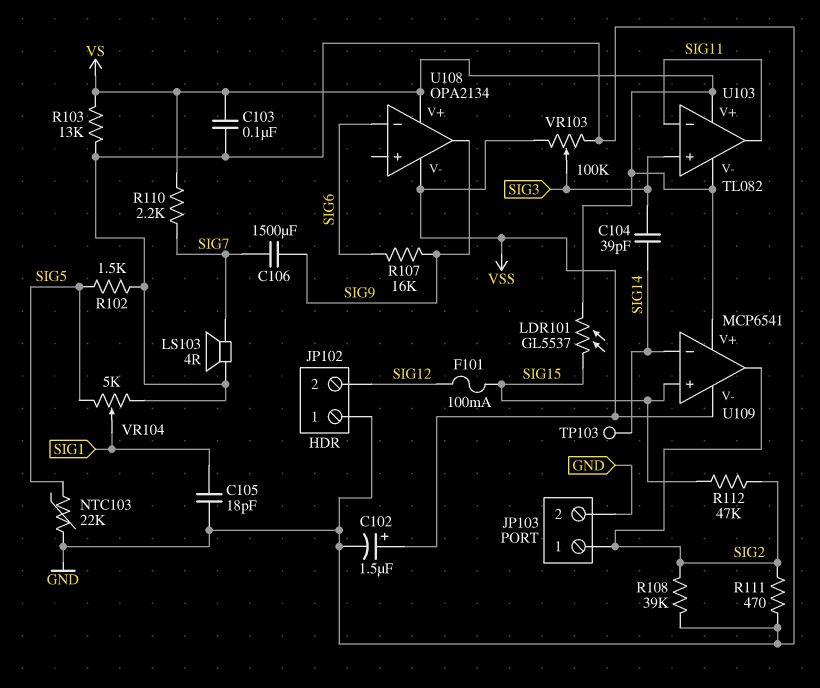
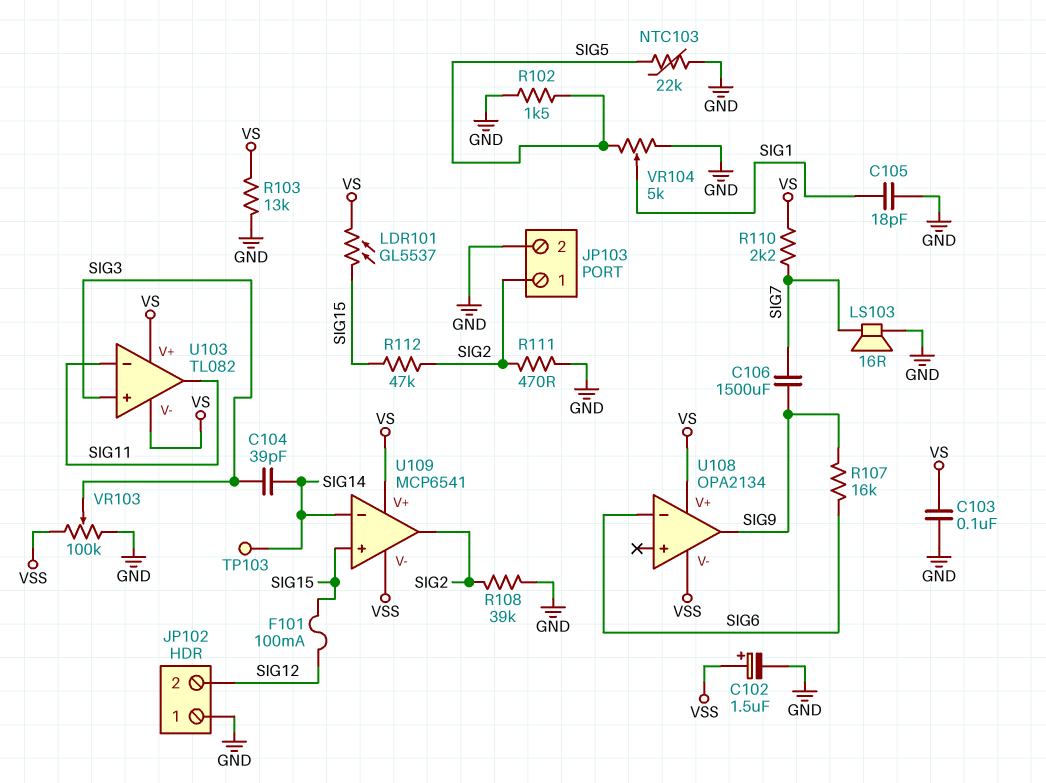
LS103: speaker 4R (GND, SIG7) -> speaker 16R (GND, SIG7)

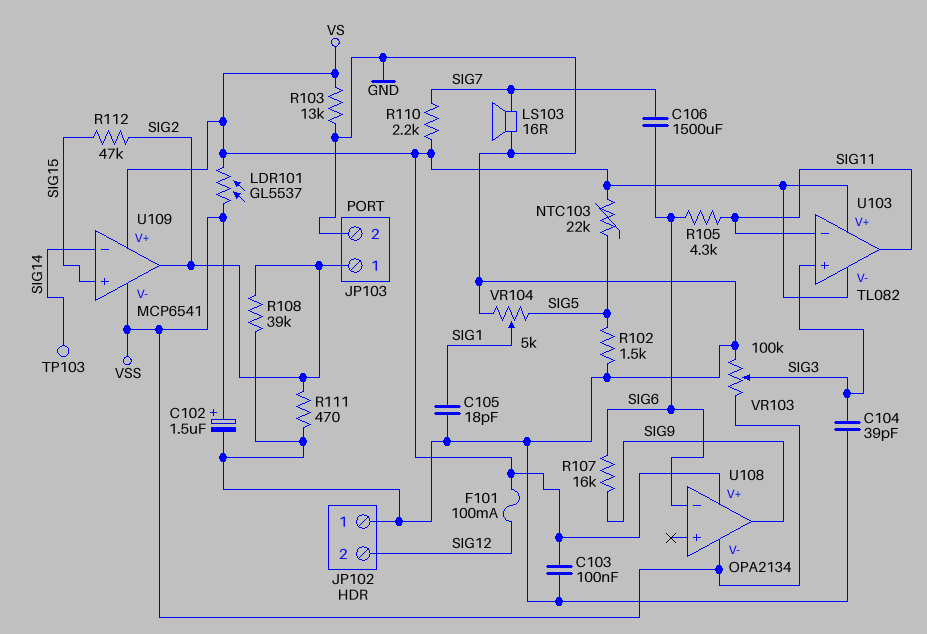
C104: 39pF (SIG3, SIG14) -> 39pF (GND, SIG3)
C106: 1500uF (SIG7, SIG9) -> 1500uF (SIG6, SIG7)
F101: 100mA (SIG12, SIG15) -> 100mA (SIG12, VS)
LDR101: GL5537 (SIG15, VS) -> GL5537 (VS, VSS)
NTC103: 22k (GND, SIG5) -> 22k (SIG5, VS)
R105: none -> 4.3k (SIG6, SIG11)

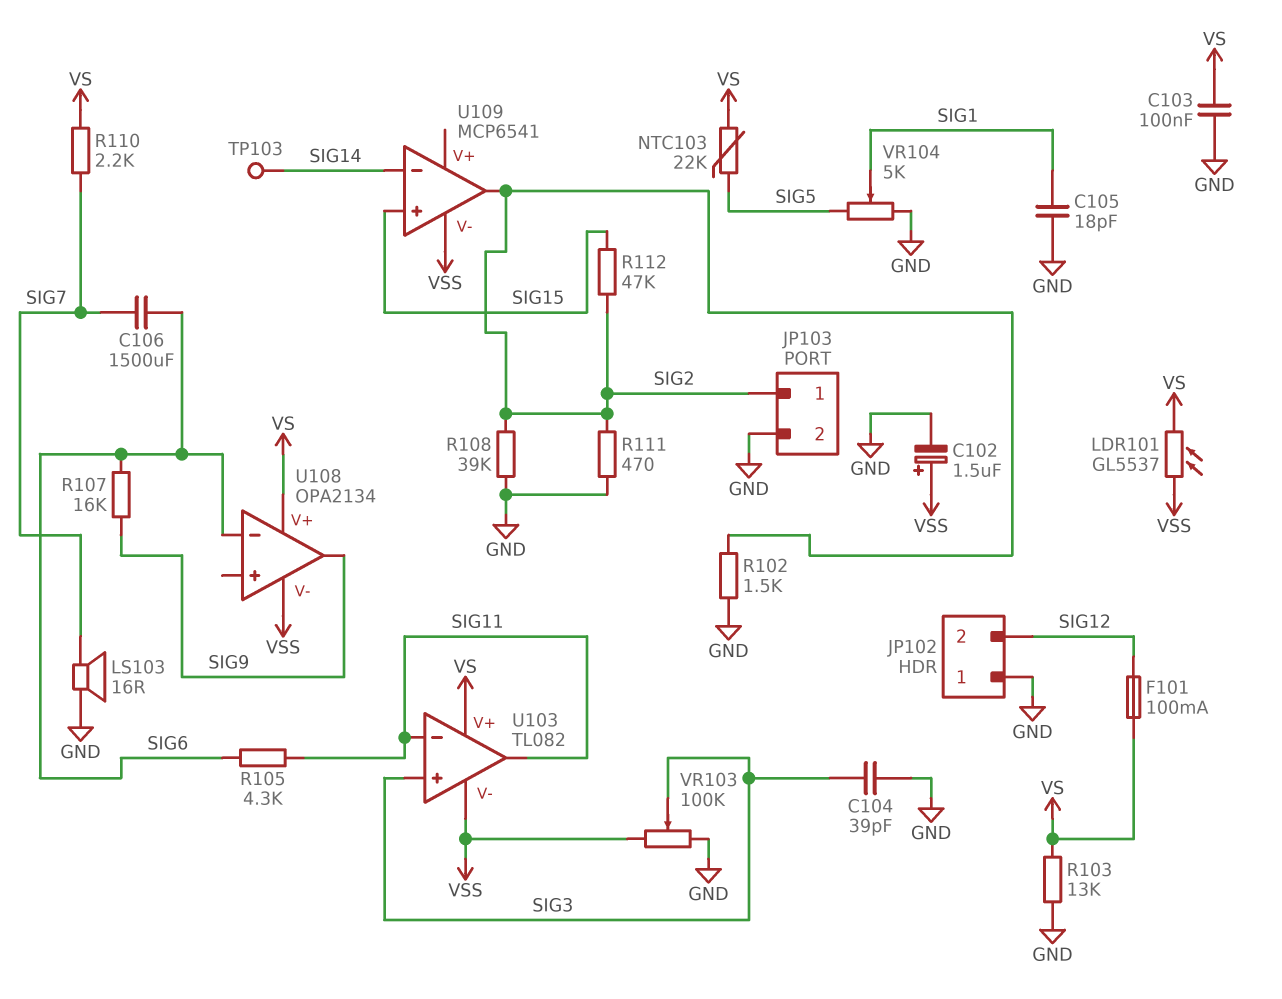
R102: 1.5k (GND, SIG5) -> 1.5k (GND, SIG2)
U103 pin V-: VS -> VSS
U109 pin V+: VS -> none

